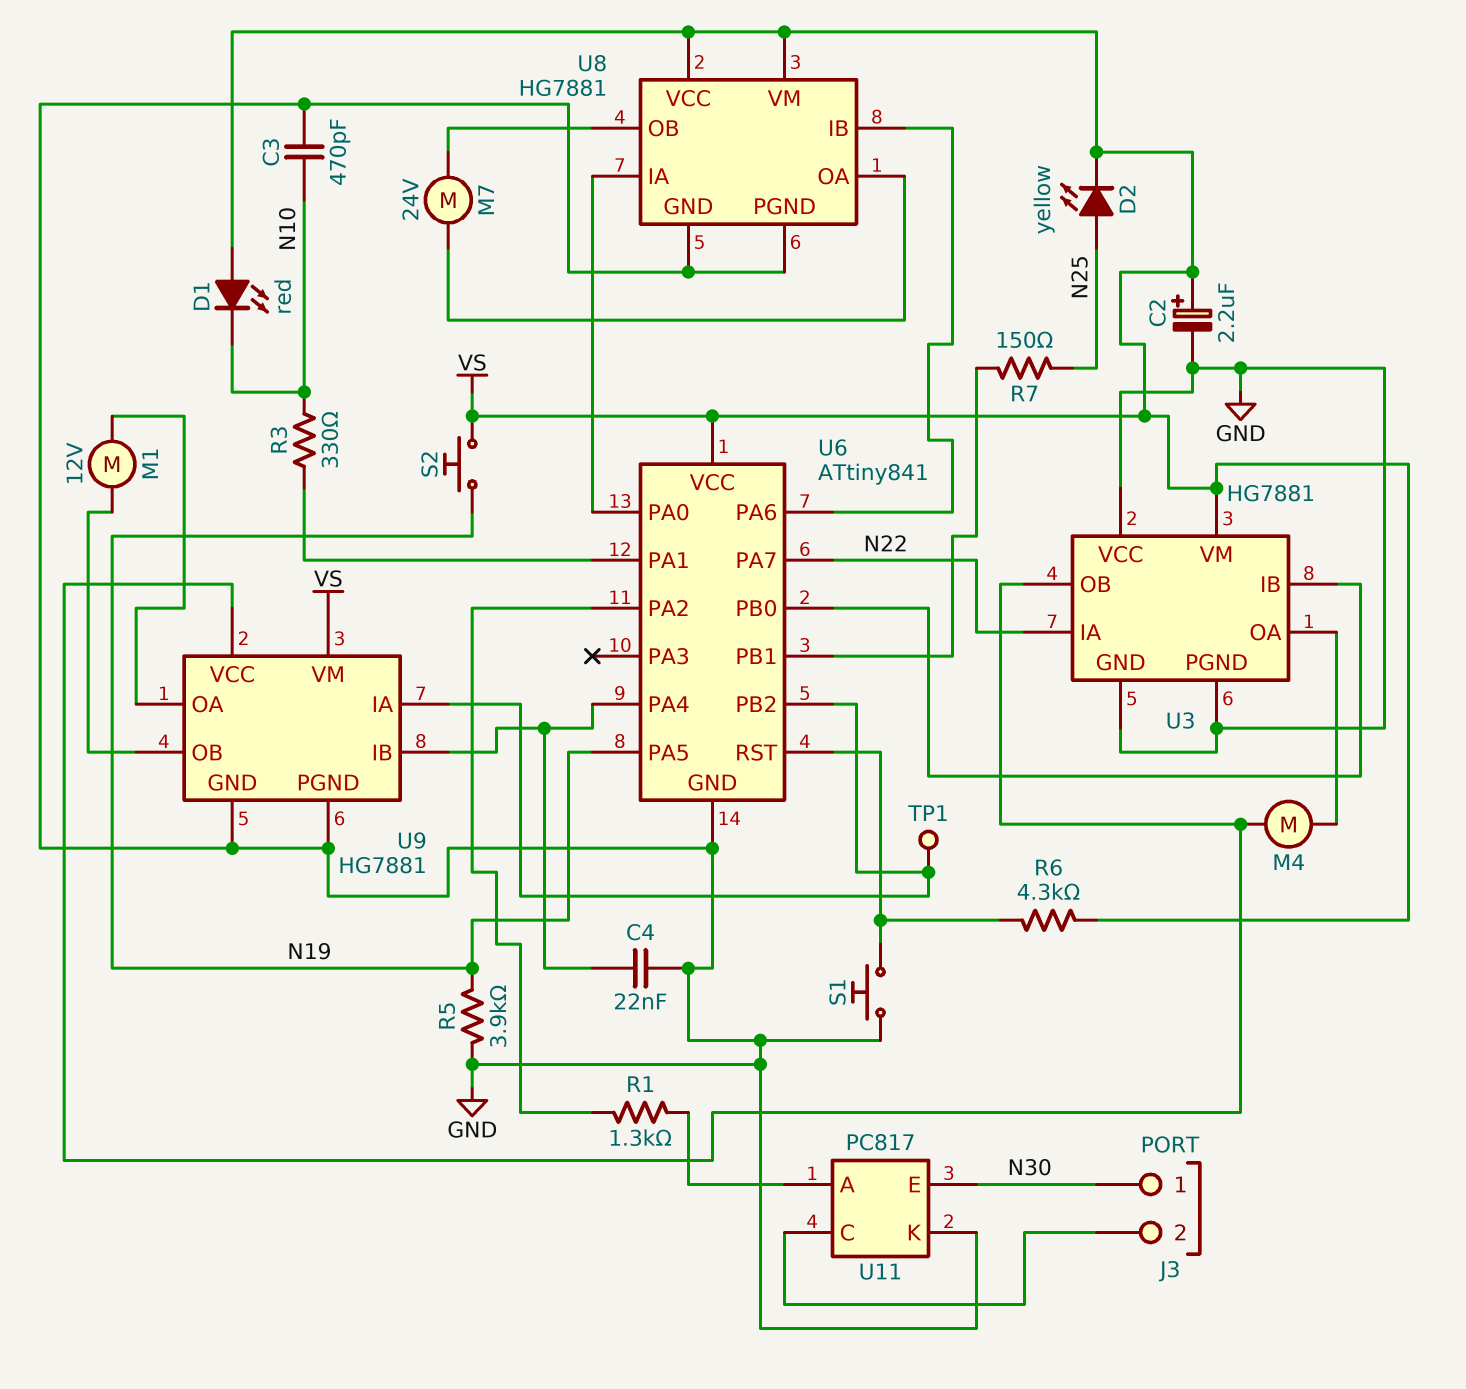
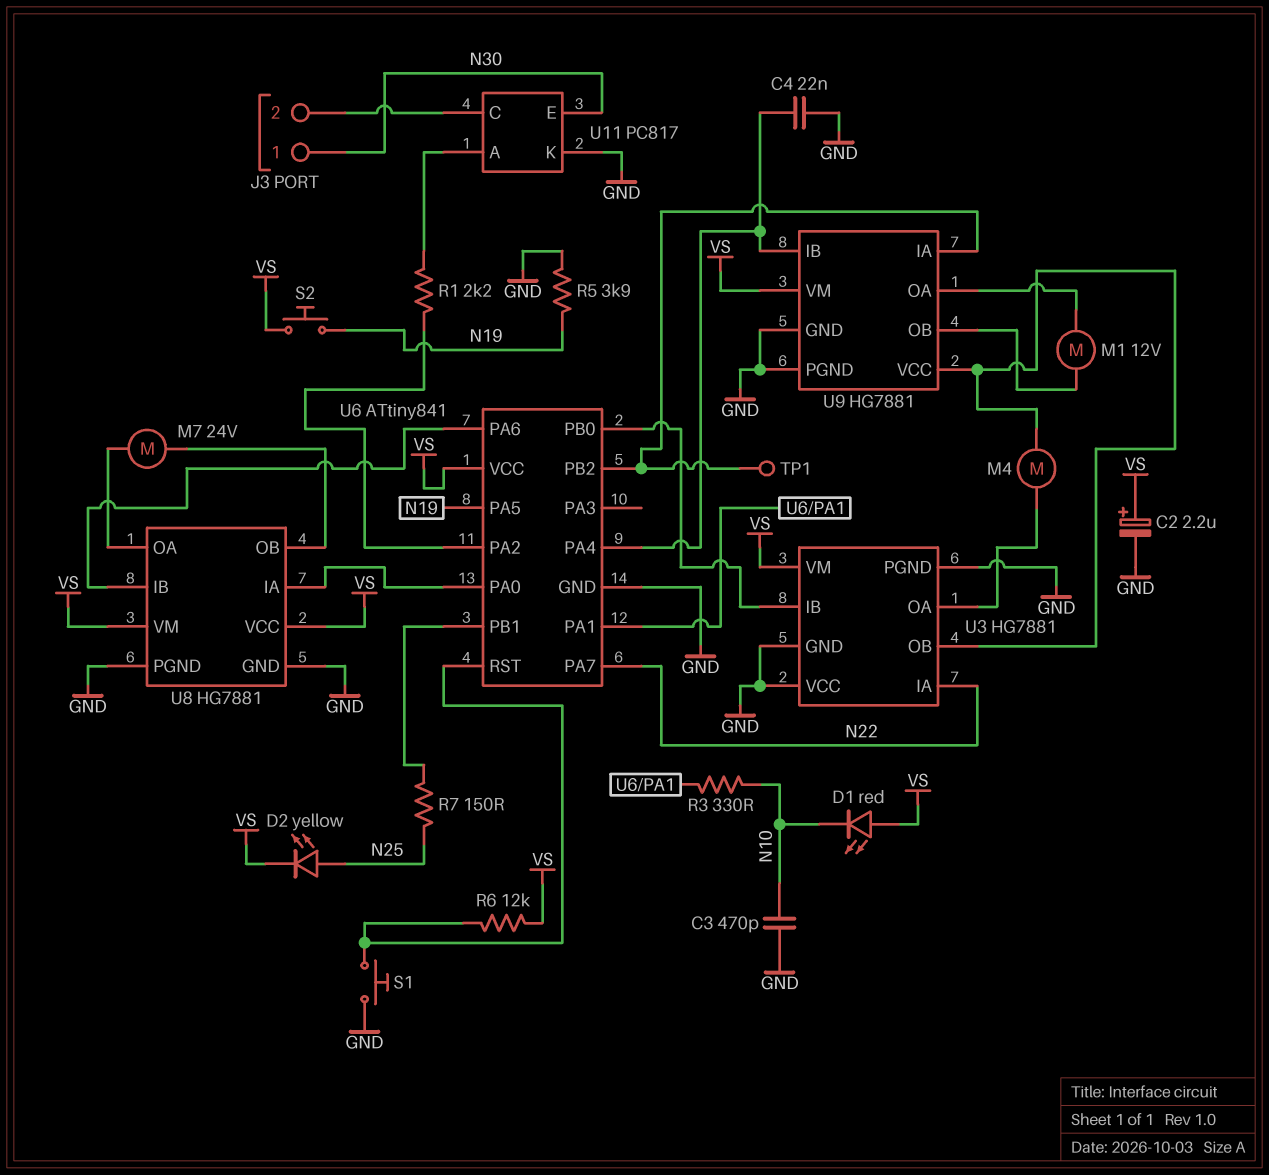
R1: 1.3k (U6/PA2, U11/A) -> 2.2k (U6/PA2, U11/A)
R6: 4.3k (U6/RST, VS) -> 12k (U6/RST, VS)

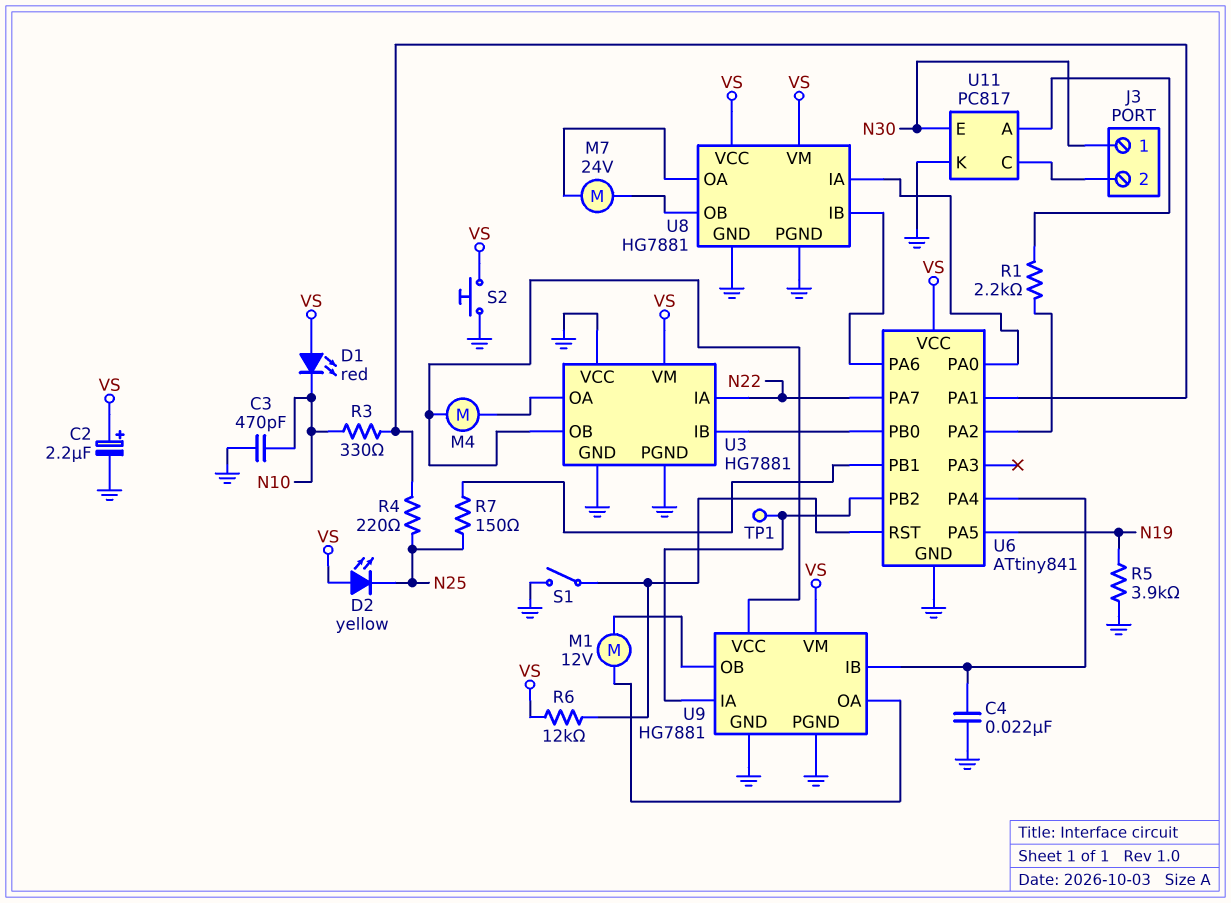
D2: LED yellow (A N25, K VS) -> LED yellow (A VS, K N25)
R4: none -> 220 (N25, U6/PA1)
S1: button (GND, U6/RST) -> switch (GND, U6/RST)
S2: button (N19, VS) -> button (GND, VS)

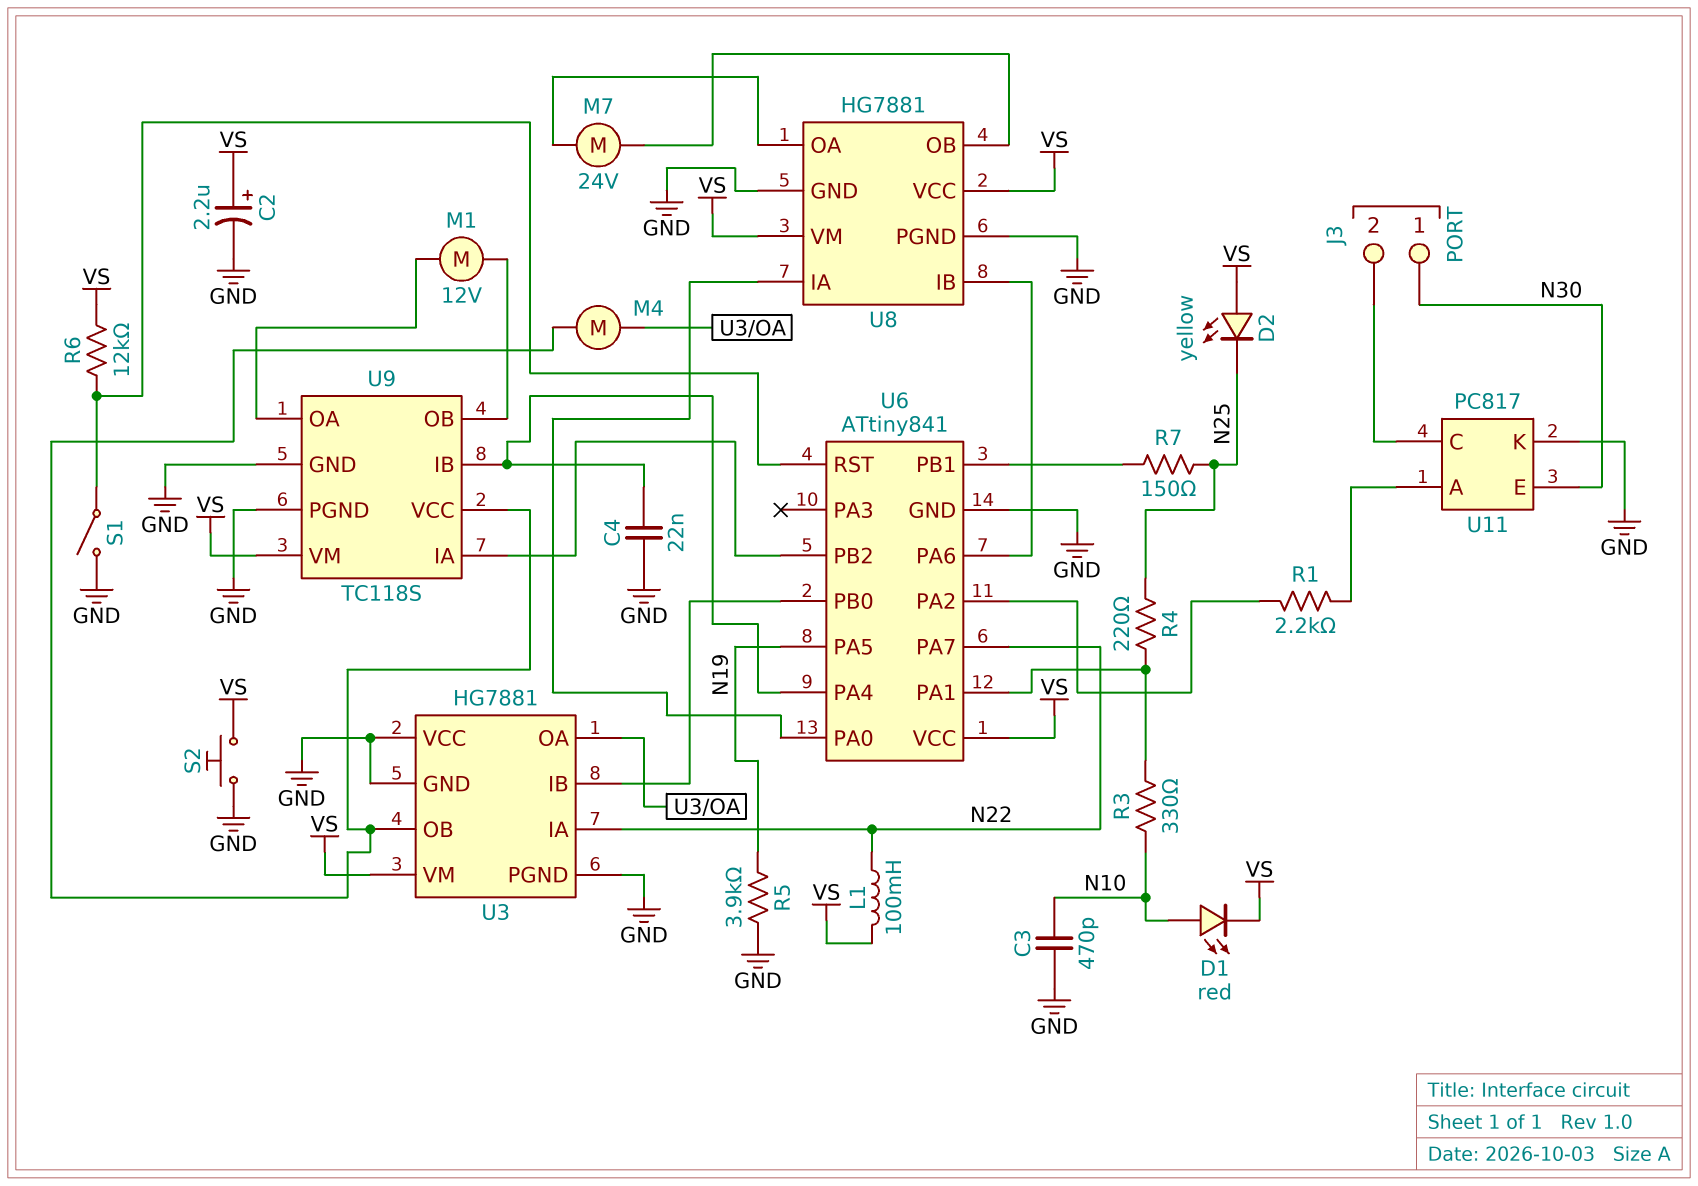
D1: LED red (A VS, K N10) -> LED red (A N10, K VS)
L1: none -> 100mH (N22, VS)
TP1: test point (U6/PB2) -> none
U9: HG7881 -> TC118S

